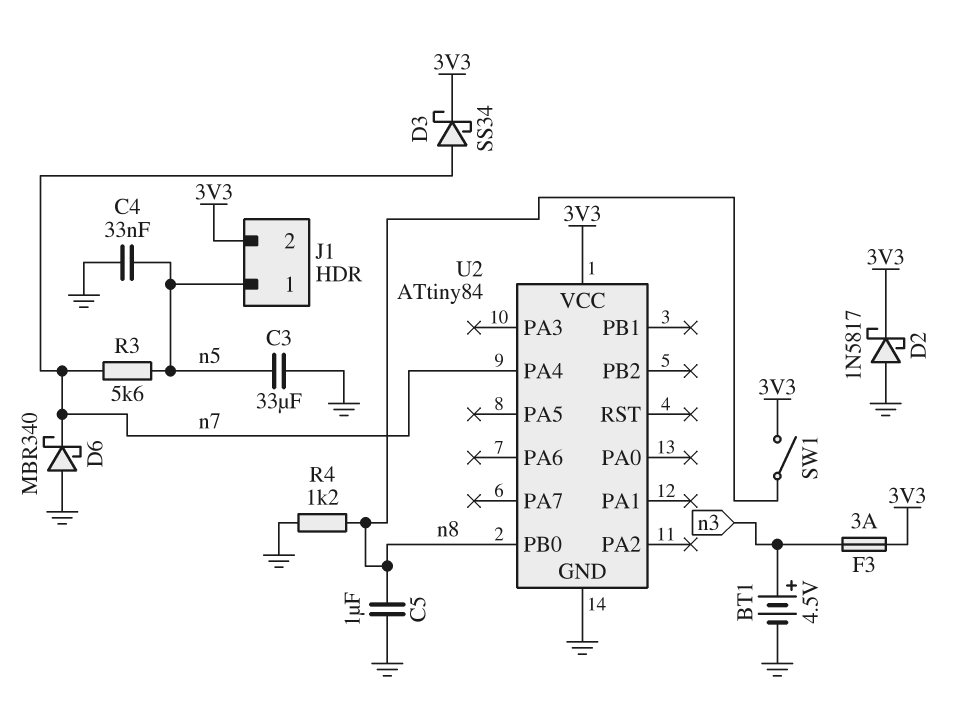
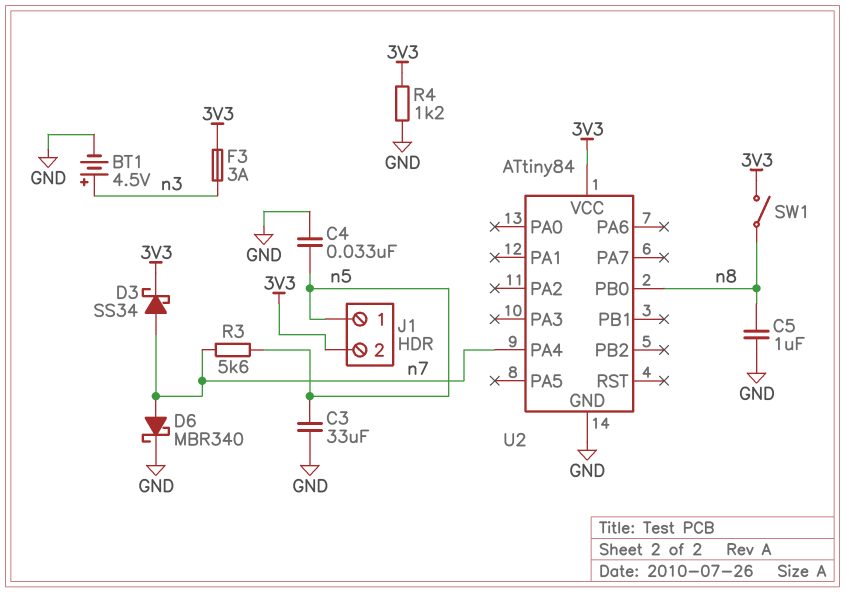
D2: schottky 1N5817 (A GND, K 3V3) -> none
D6: schottky MBR340 (A GND, K n7) -> schottky MBR340 (A n7, K GND)
R4: 1.2k (GND, n8) -> 1.2k (3V3, GND)

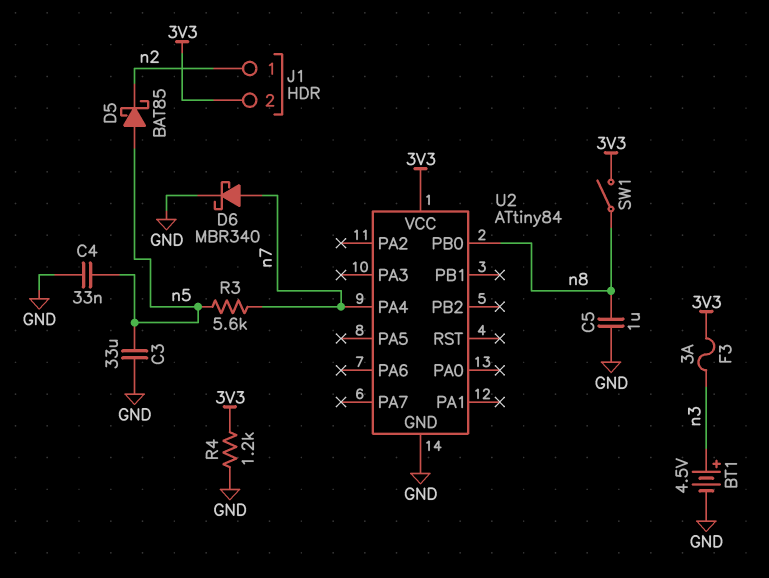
D3: schottky SS34 (A n7, K 3V3) -> none
D5: none -> schottky BAT85 (A n5, K n2)
J1 pin 1: n5 -> n2

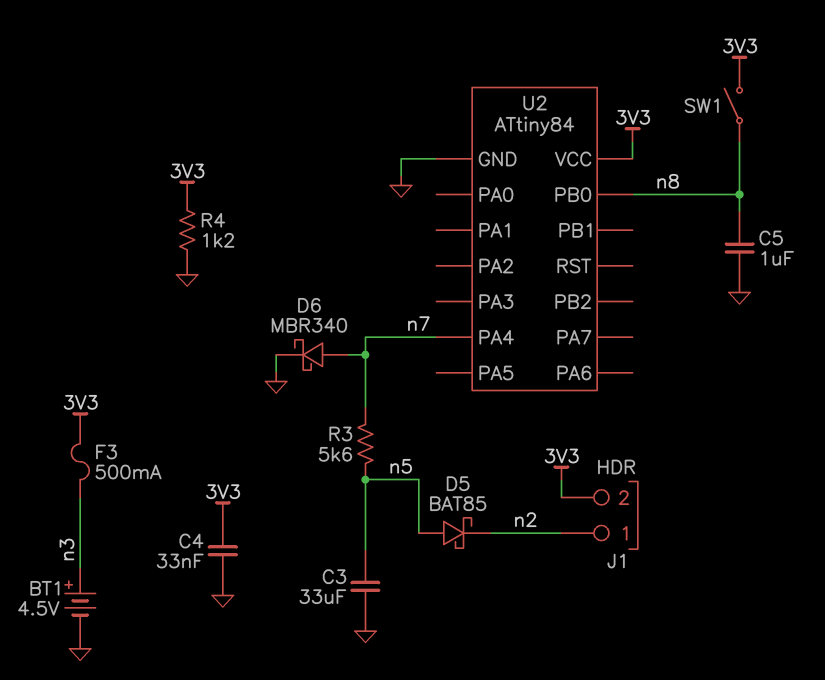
C4: 33nF (GND, n5) -> 33nF (3V3, GND)
F3: 3A (3V3, n3) -> 500mA (3V3, n3)

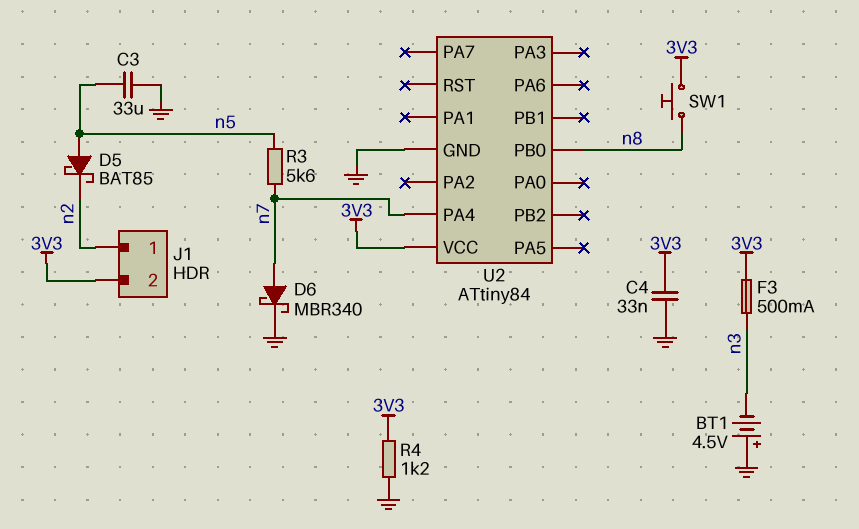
BT1: 4.5V (plus n3, minus GND) -> 4.5V (plus GND, minus n3)
C5: 1uF (GND, n8) -> none
SW1: switch (3V3, n8) -> button (3V3, n8)

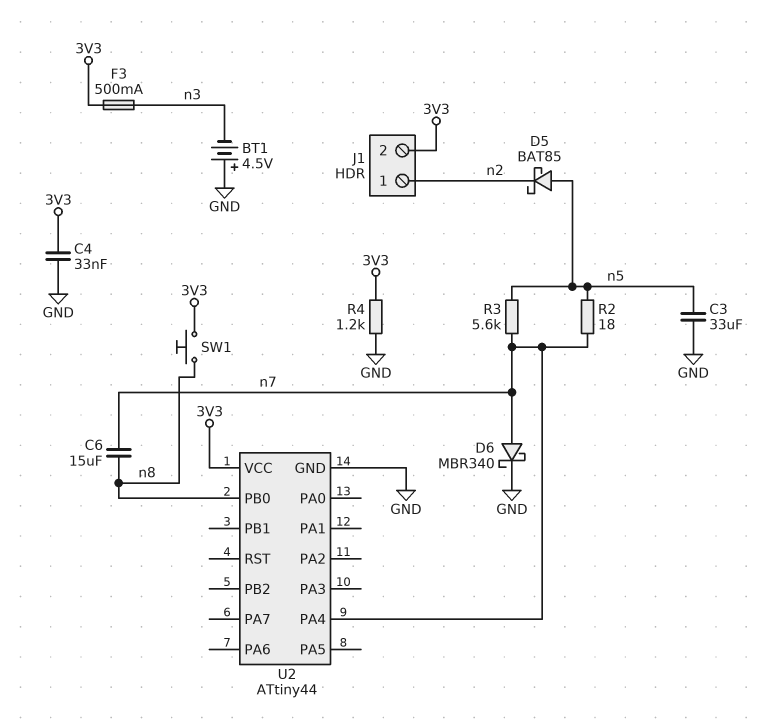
C6: none -> 15uF (n7, n8)
R2: none -> 18 (n5, n7)
U2: ATtiny84 -> ATtiny44

